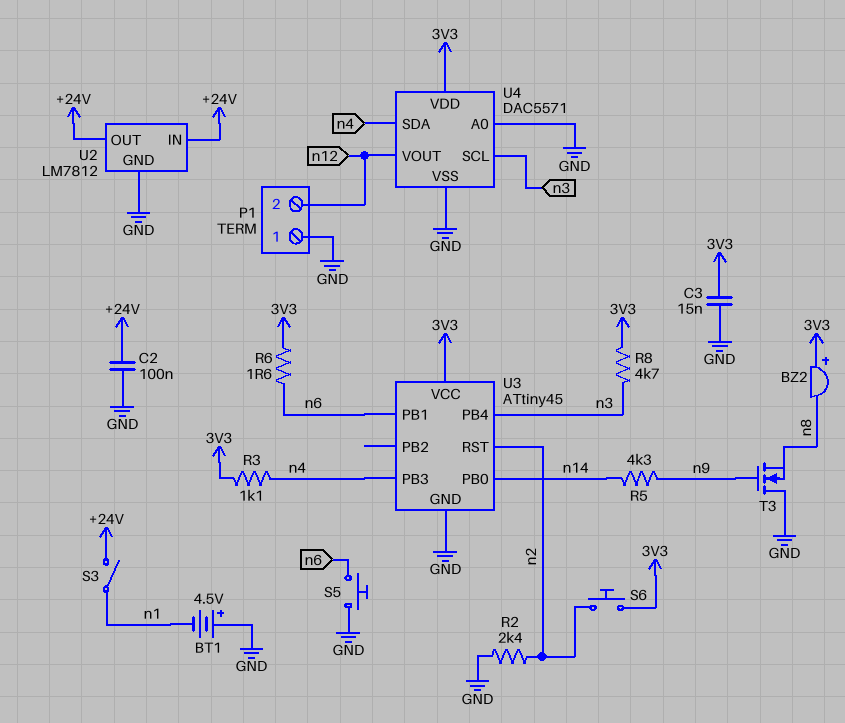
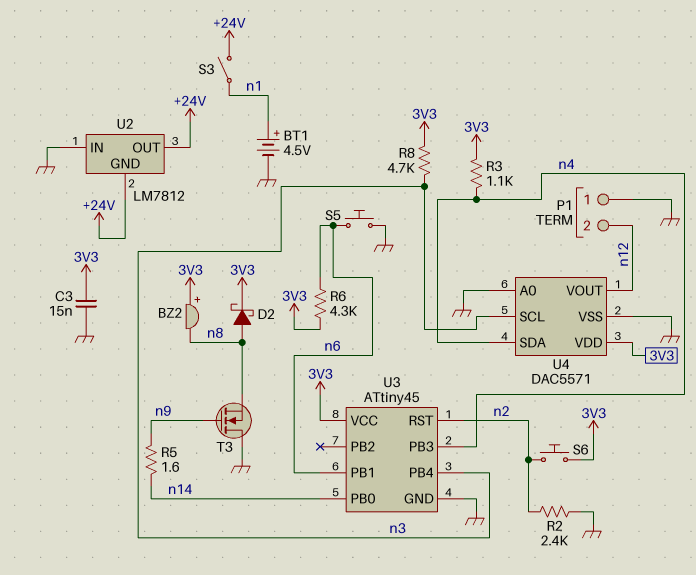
BT1: 4.5V (plus GND, minus n1) -> 4.5V (plus n1, minus GND)
C2: 100nF (+24V, GND) -> none
D2: none -> schottky (A n8, K 3V3)
R5: 4.3k (n9, n14) -> 1.6 (n9, n14)
R6: 1.6 (3V3, n6) -> 4.3k (3V3, n6)
U2 pin GND: GND -> +24V
U2 pin IN: +24V -> GND

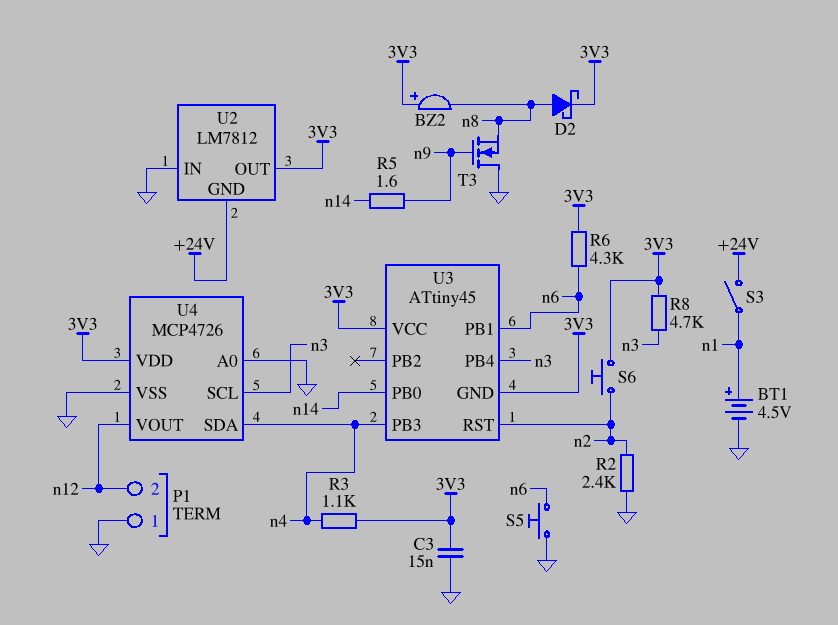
U2 pin OUT: +24V -> 3V3
U3 pin GND: GND -> 3V3
U4: DAC5571 -> MCP4726

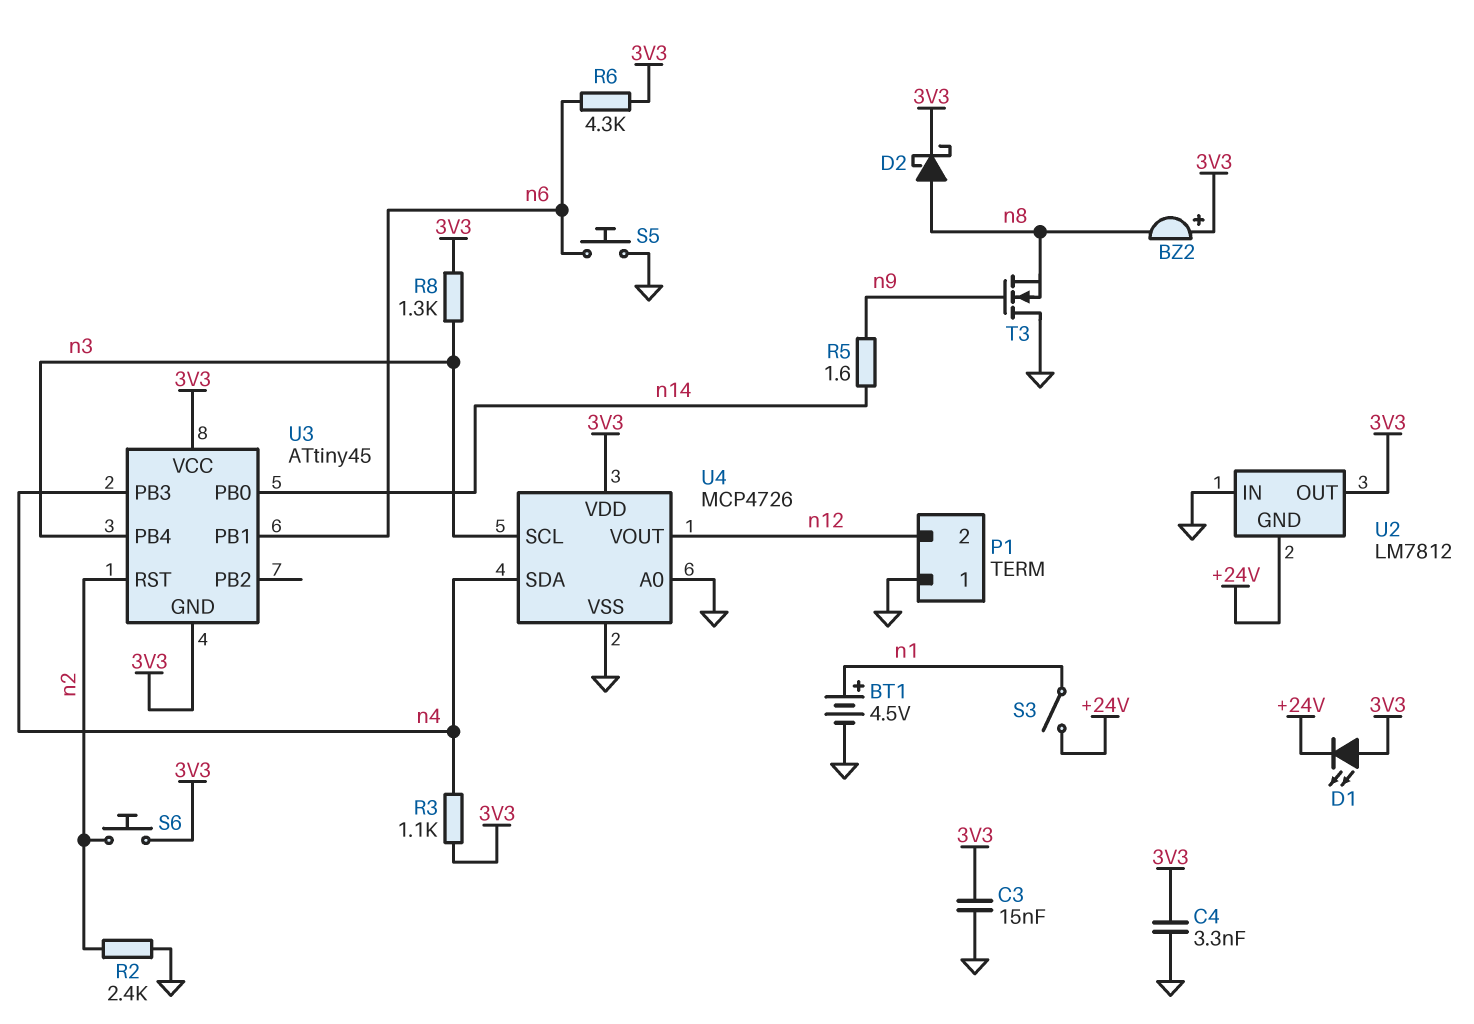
C4: none -> 3.3nF (3V3, GND)
D1: none -> LED (A 3V3, K +24V)
R8: 4.7k (3V3, n3) -> 1.3k (3V3, n3)

